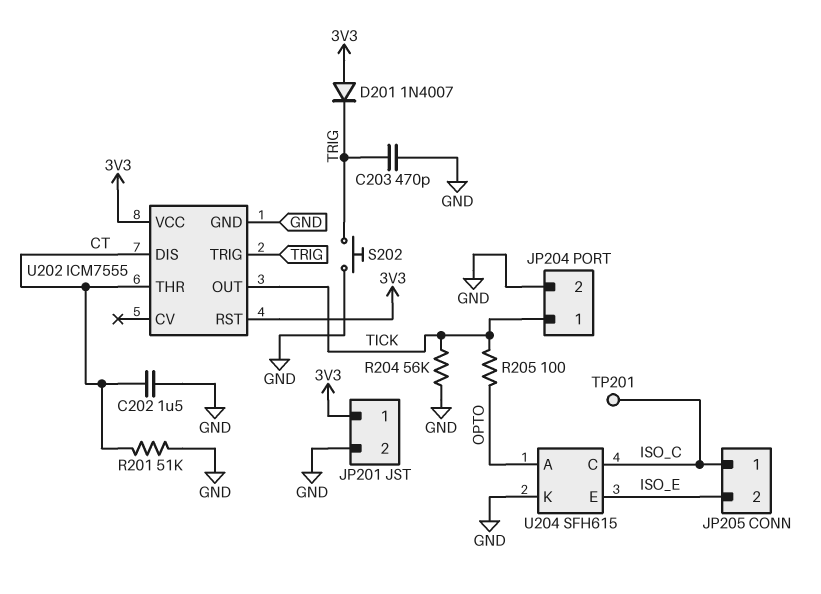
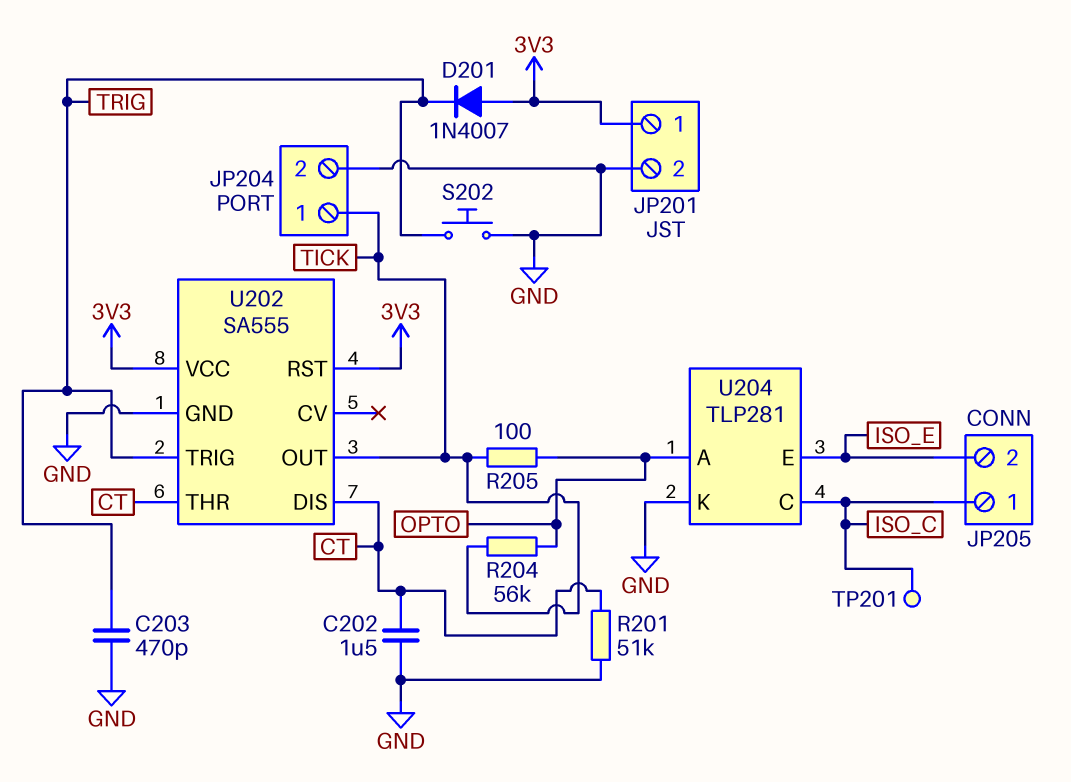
R204: 56k (GND, TICK) -> 56k (OPTO, TICK)
U202: ICM7555 -> SA555
U204: SFH615 -> TLP281

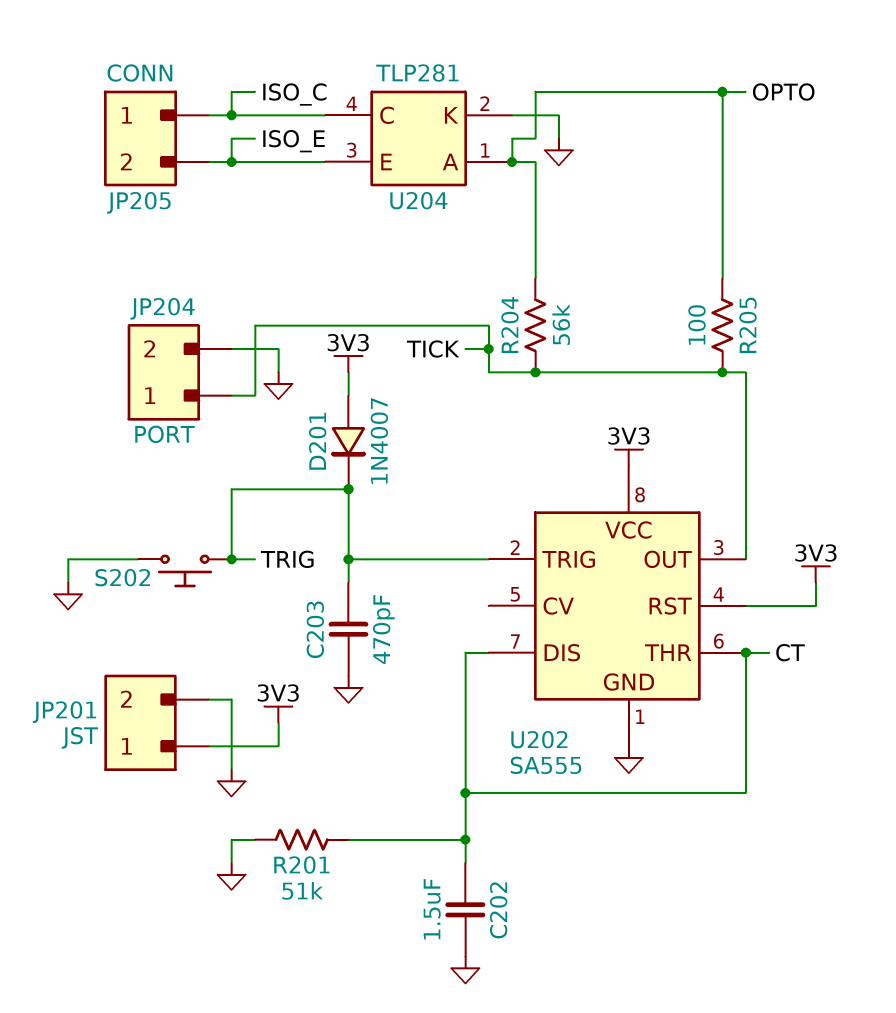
TP201: test point (ISO_C) -> none

